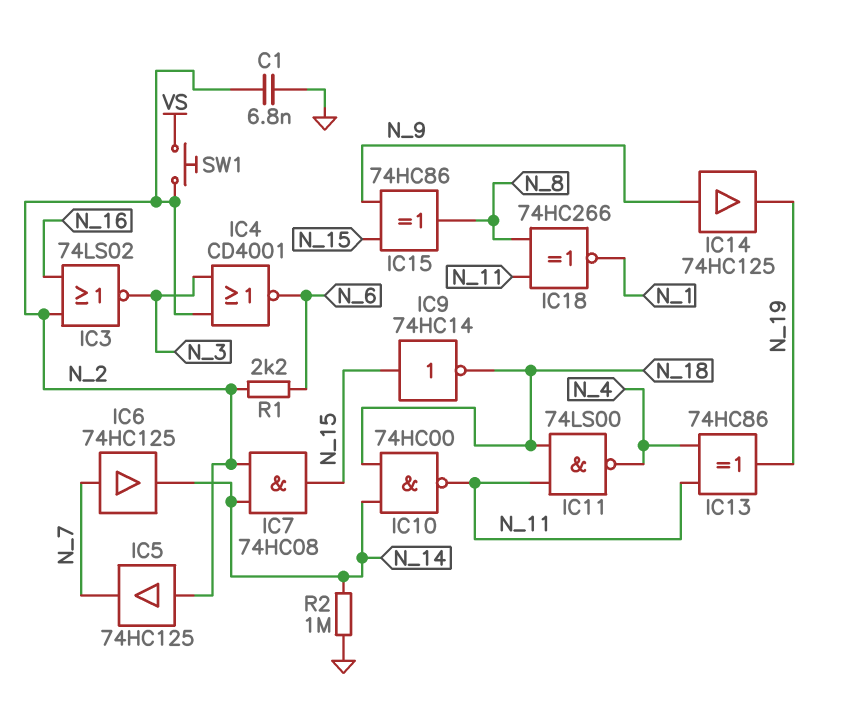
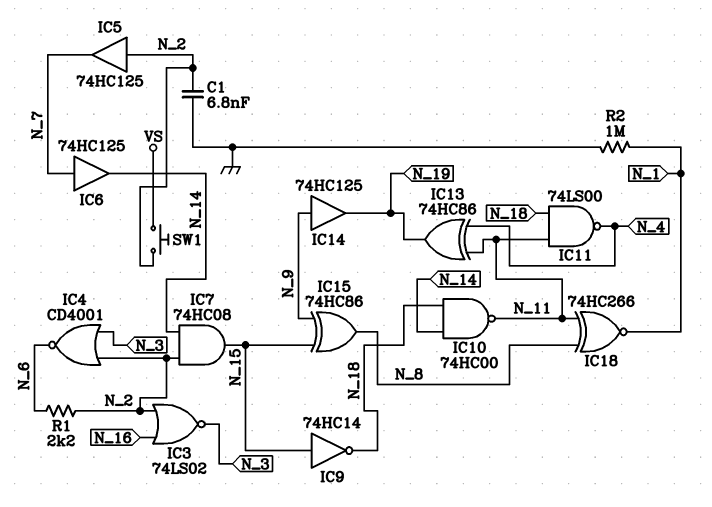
R2: 1M (GND, N_14) -> 1M (GND, N_1)

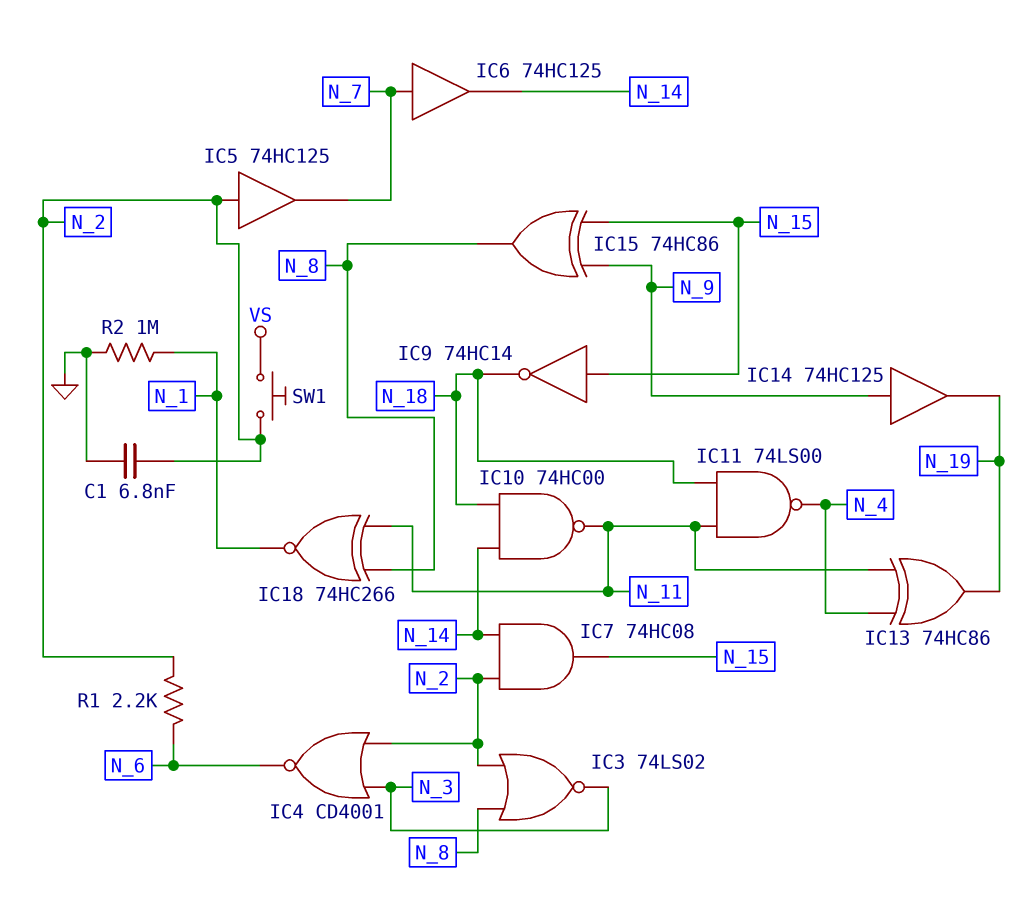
IC3: NOR 74LS02 (in N_2, in N_16, out N_3) -> NOR 74LS02 (in N_2, in N_8, out N_3)

